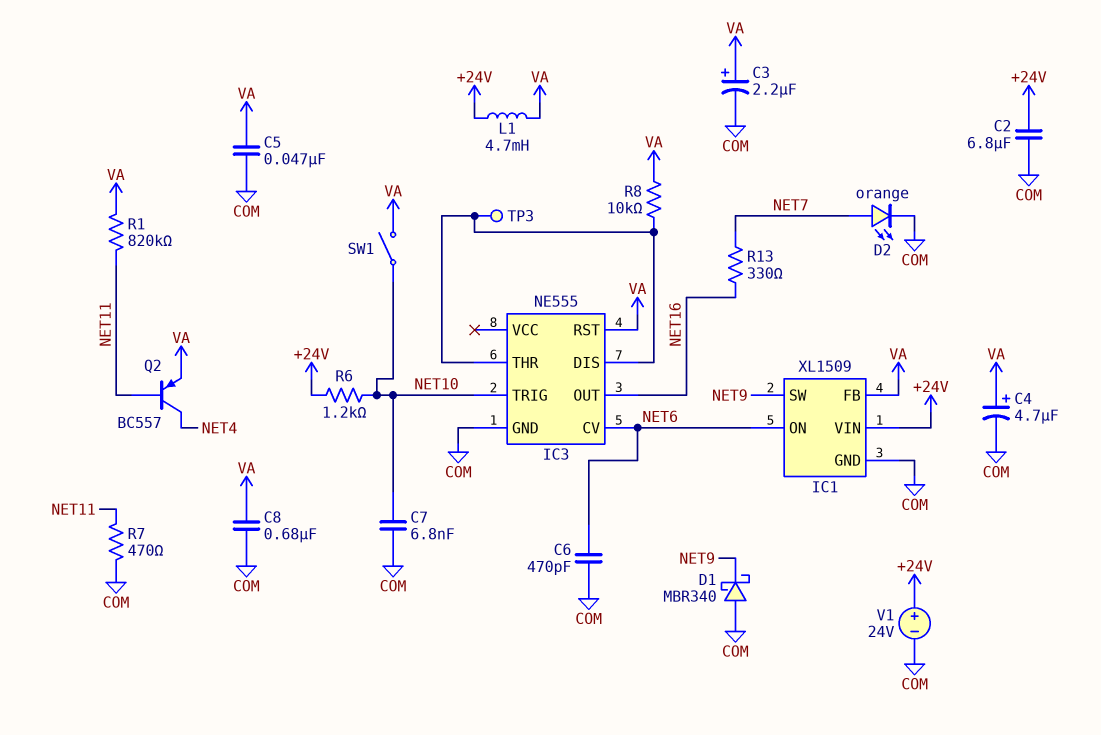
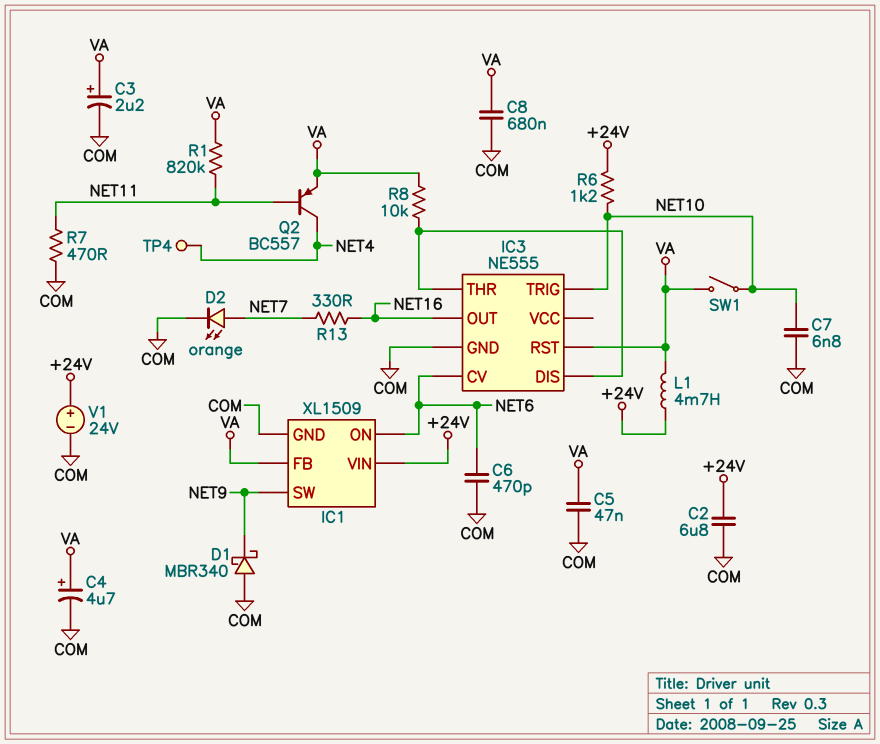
TP3: test point (IC3/DIS) -> none
TP4: none -> test point (NET4)

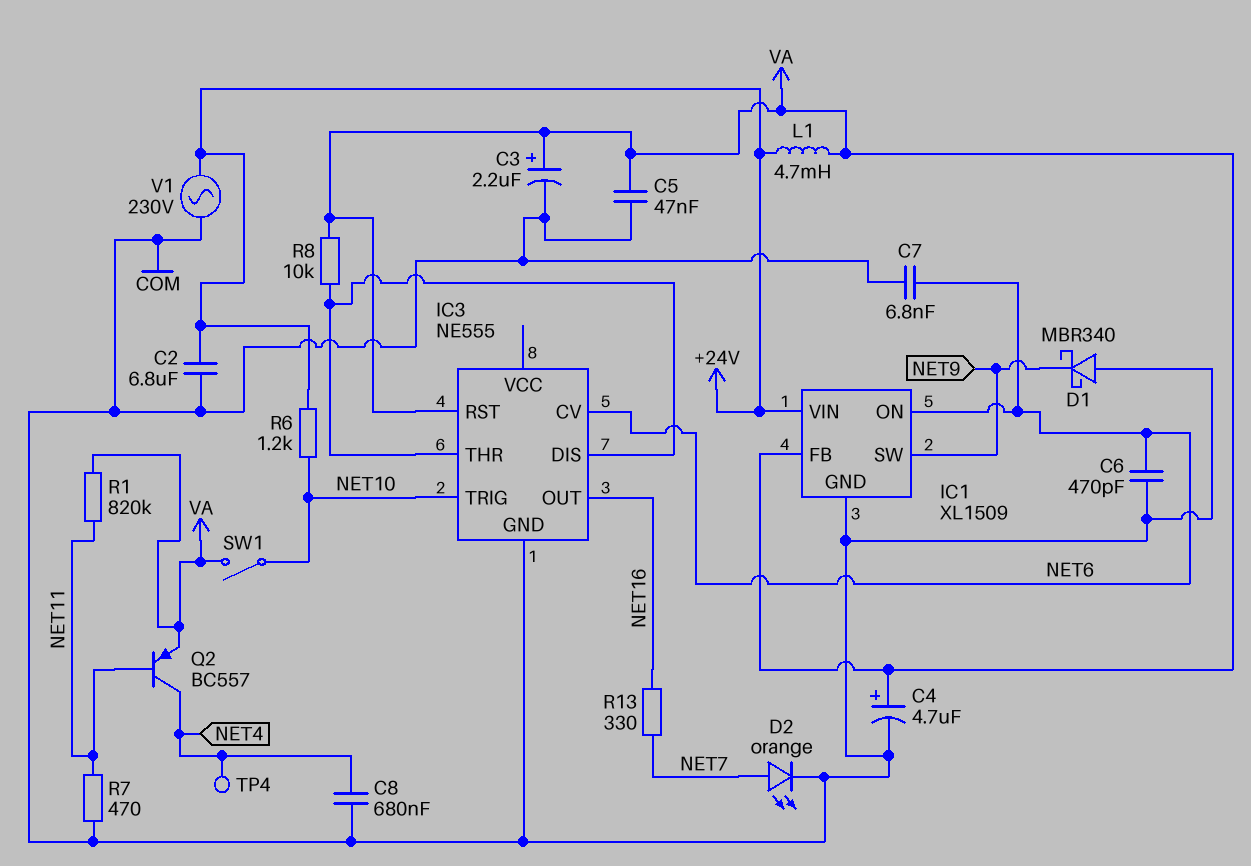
C7: 6.8nF (COM, NET10) -> 6.8nF (COM, NET6)
C8: 680nF (COM, VA) -> 680nF (COM, NET4)
V1: 24V (plus +24V, minus COM) -> AC 230V (+24V, COM)

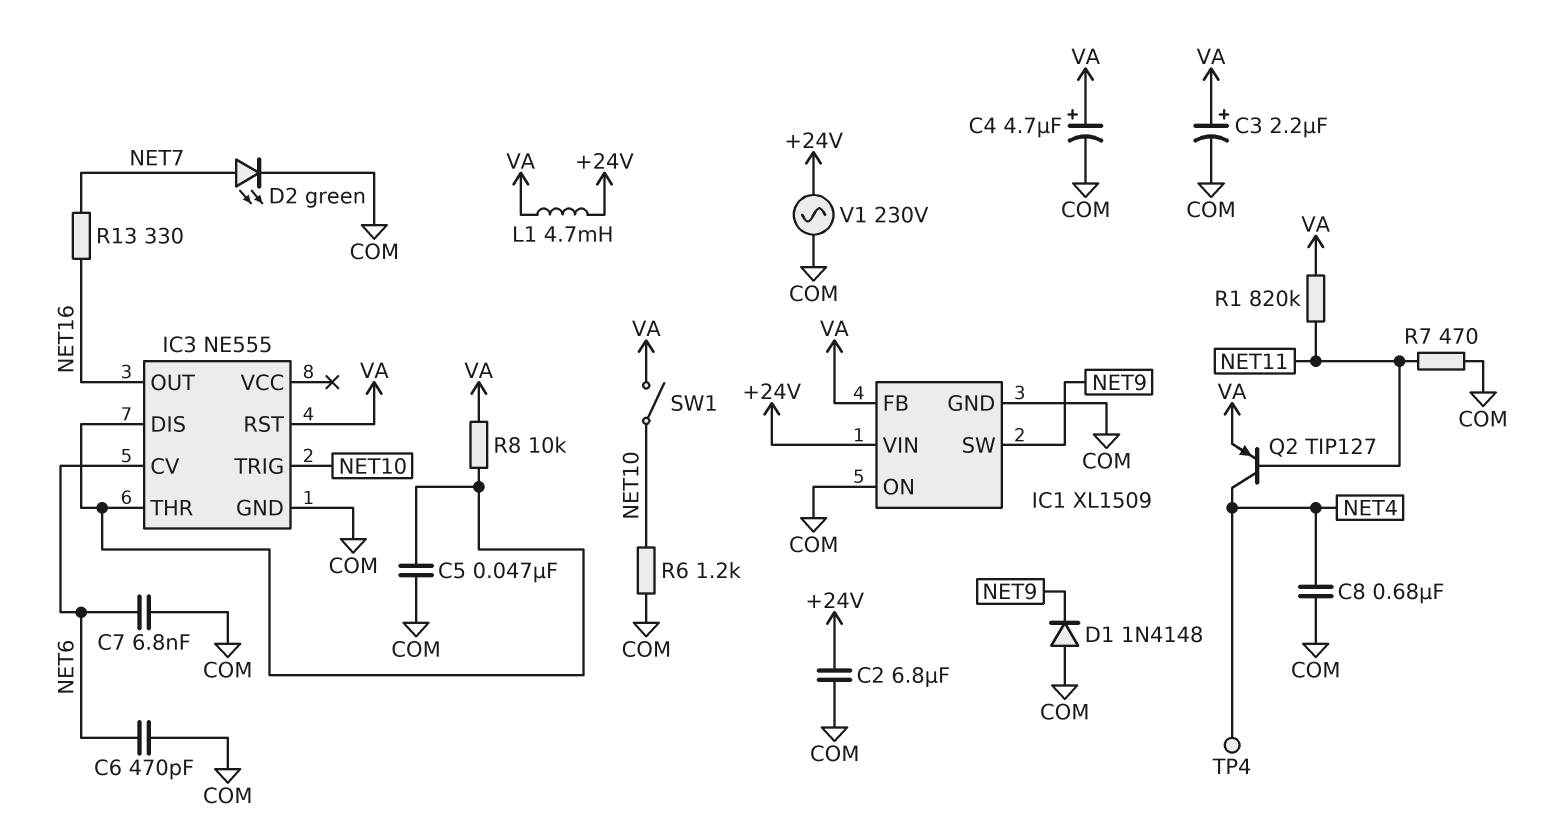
C5: 47nF (COM, VA) -> 47nF (COM, IC3/DIS)
D1: schottky MBR340 (A COM, K NET9) -> diode 1N4148 (A COM, K NET9)
D2: LED orange (A NET7, K COM) -> LED green (A NET7, K COM)
IC1 pin ON: NET6 -> COM
Q2: PNP BC557 (B NET11, C NET4, E VA) -> PNP TIP127 (B NET11, C NET4, E VA)
R6: 1.2k (+24V, NET10) -> 1.2k (COM, NET10)

